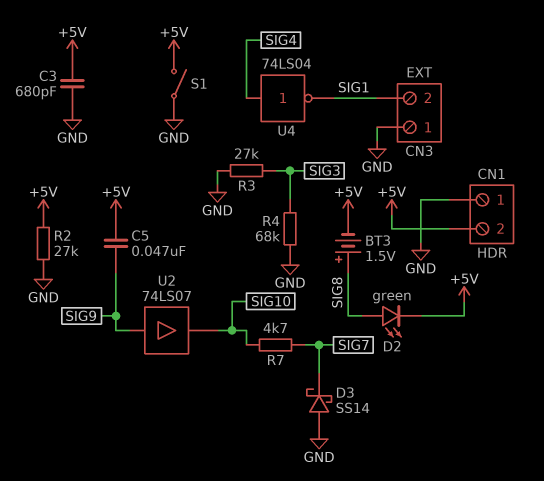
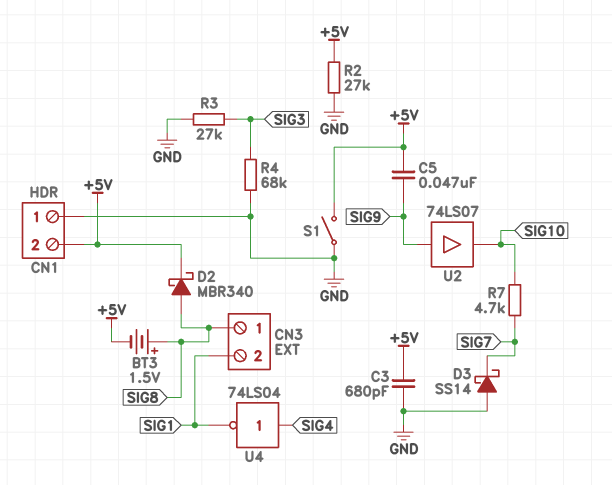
CN3 pin 1: GND -> SIG8
D2: LED green (A SIG8, K +5V) -> schottky MBR340 (A SIG8, K +5V)

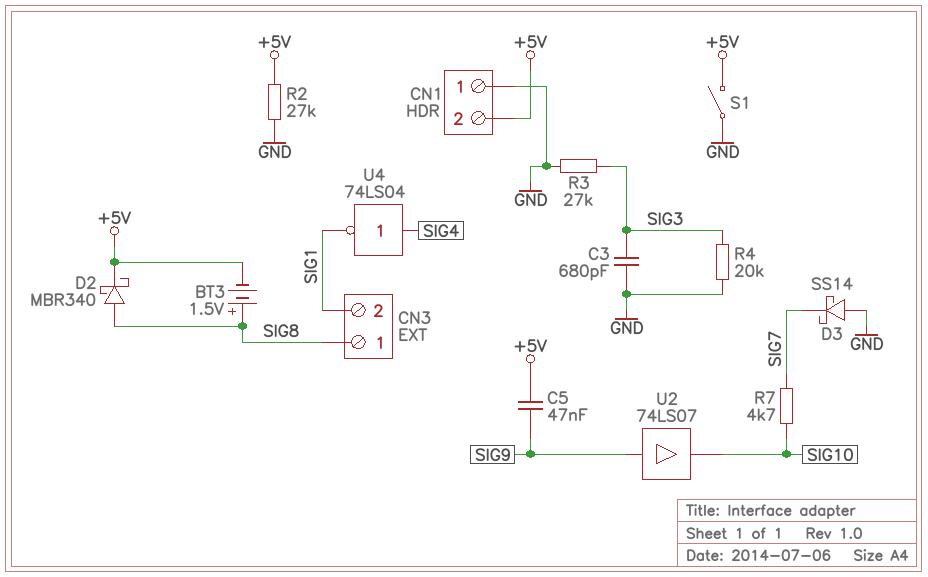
C3: 680pF (+5V, GND) -> 680pF (GND, SIG3)
R4: 68k (GND, SIG3) -> 20k (GND, SIG3)

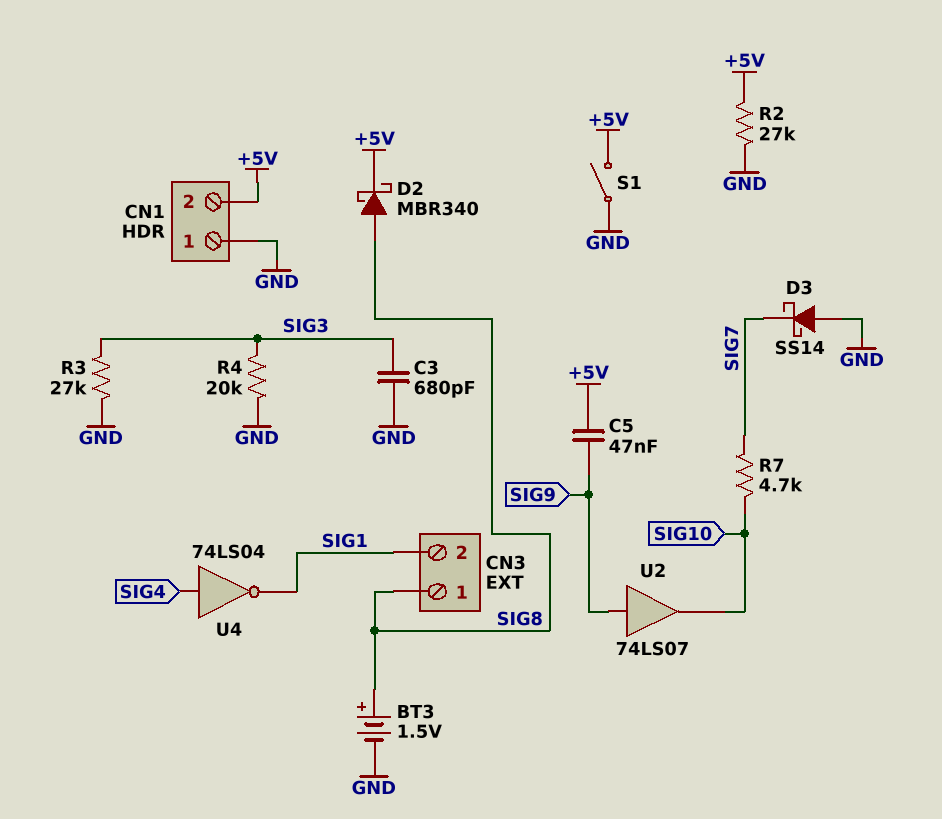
BT3: 1.5V (plus SIG8, minus +5V) -> 1.5V (plus SIG8, minus GND)

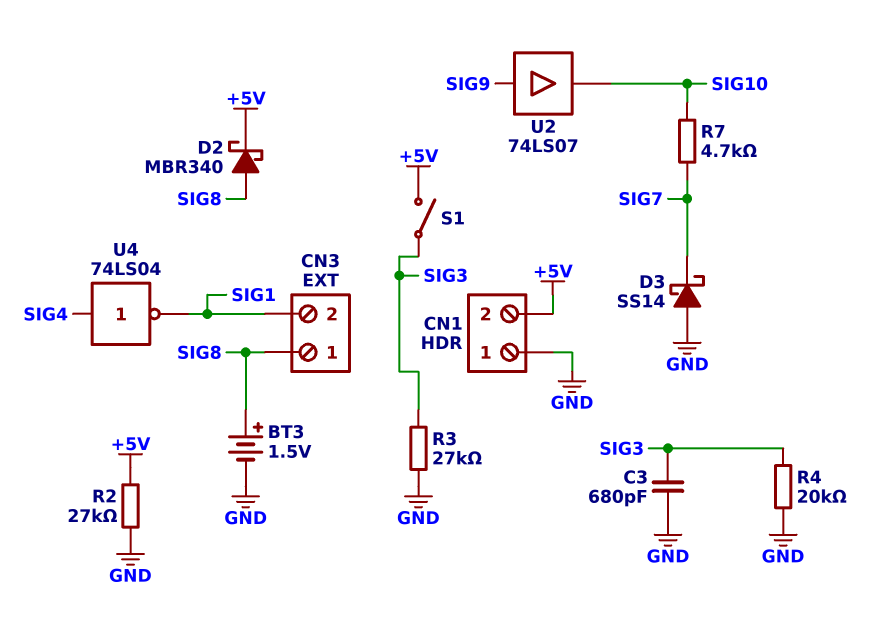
C5: 47nF (+5V, SIG9) -> none
S1: switch (+5V, GND) -> switch (+5V, SIG3)

